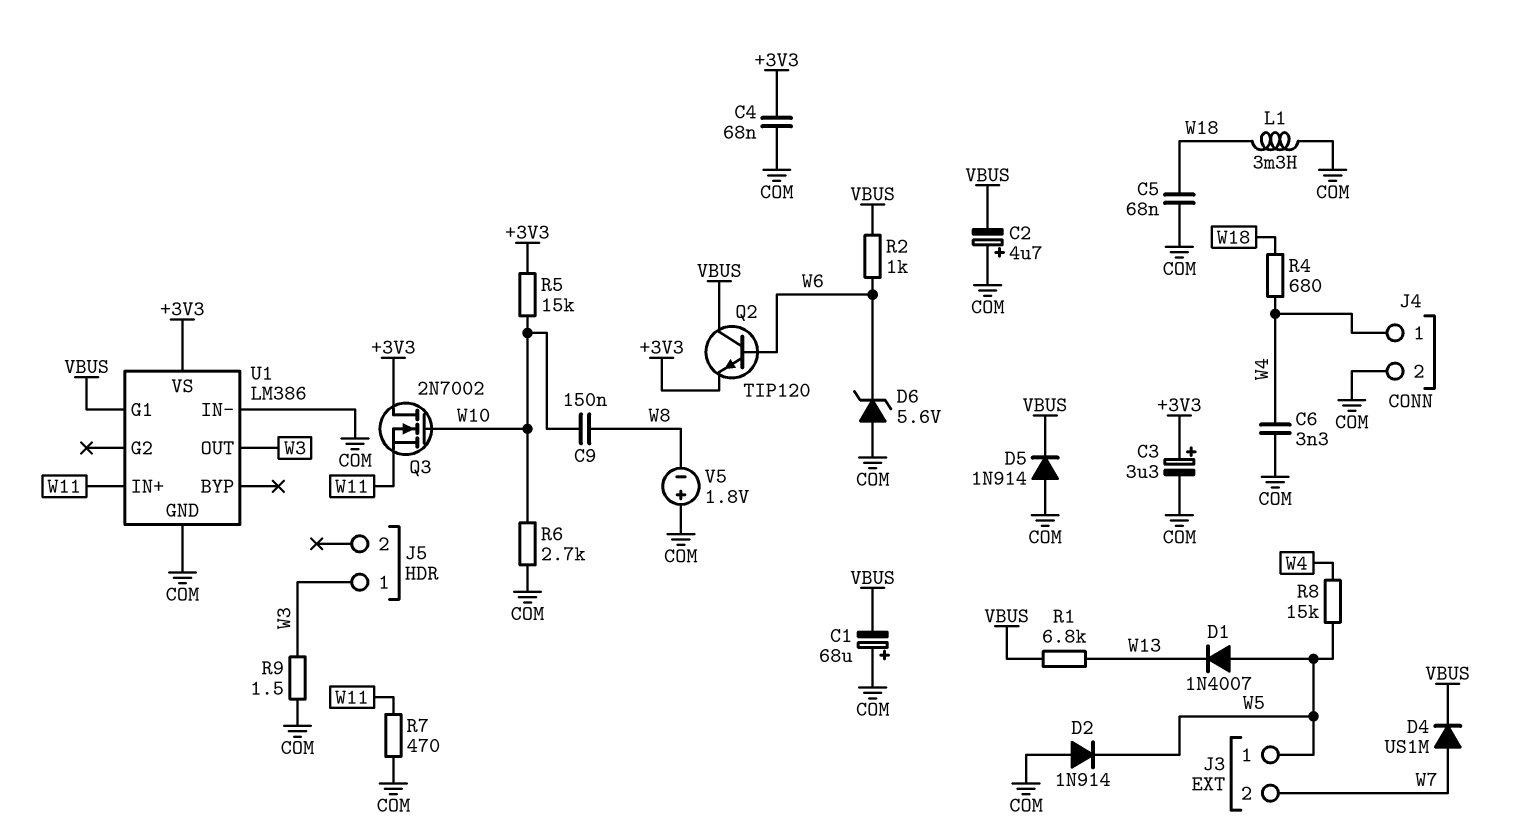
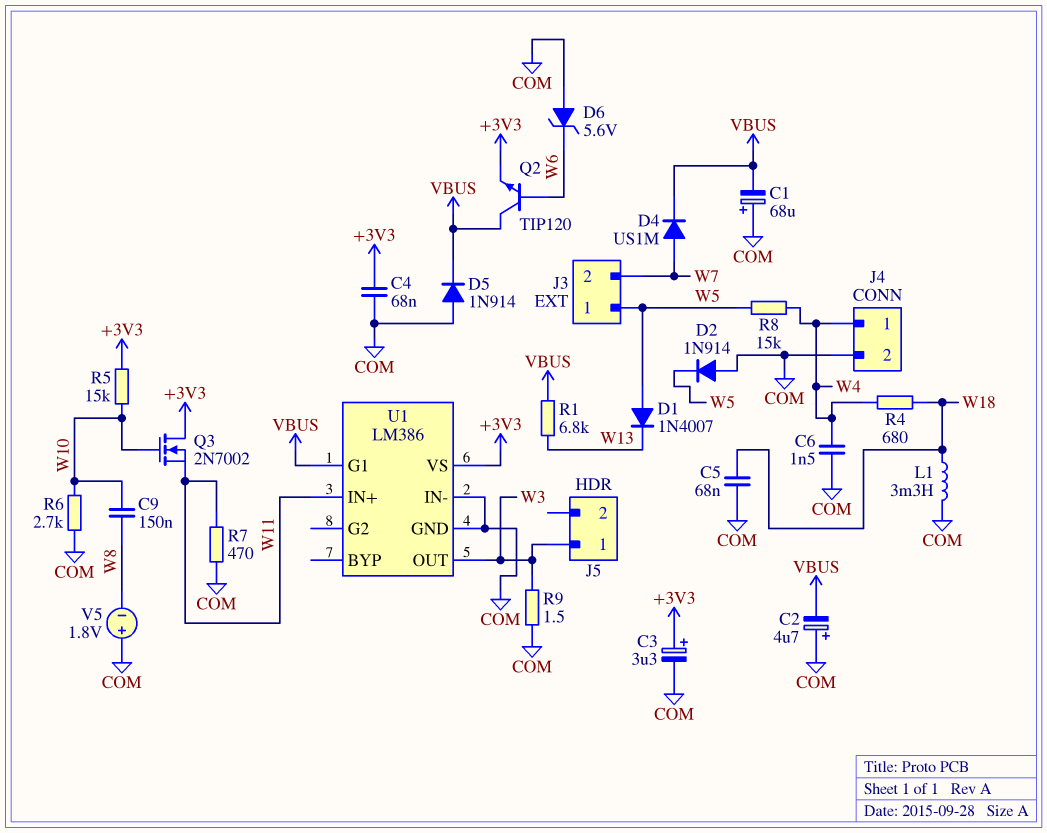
C6: 3.3nF (COM, W4) -> 1.5nF (COM, W4)
R2: 1k (VBUS, W6) -> none

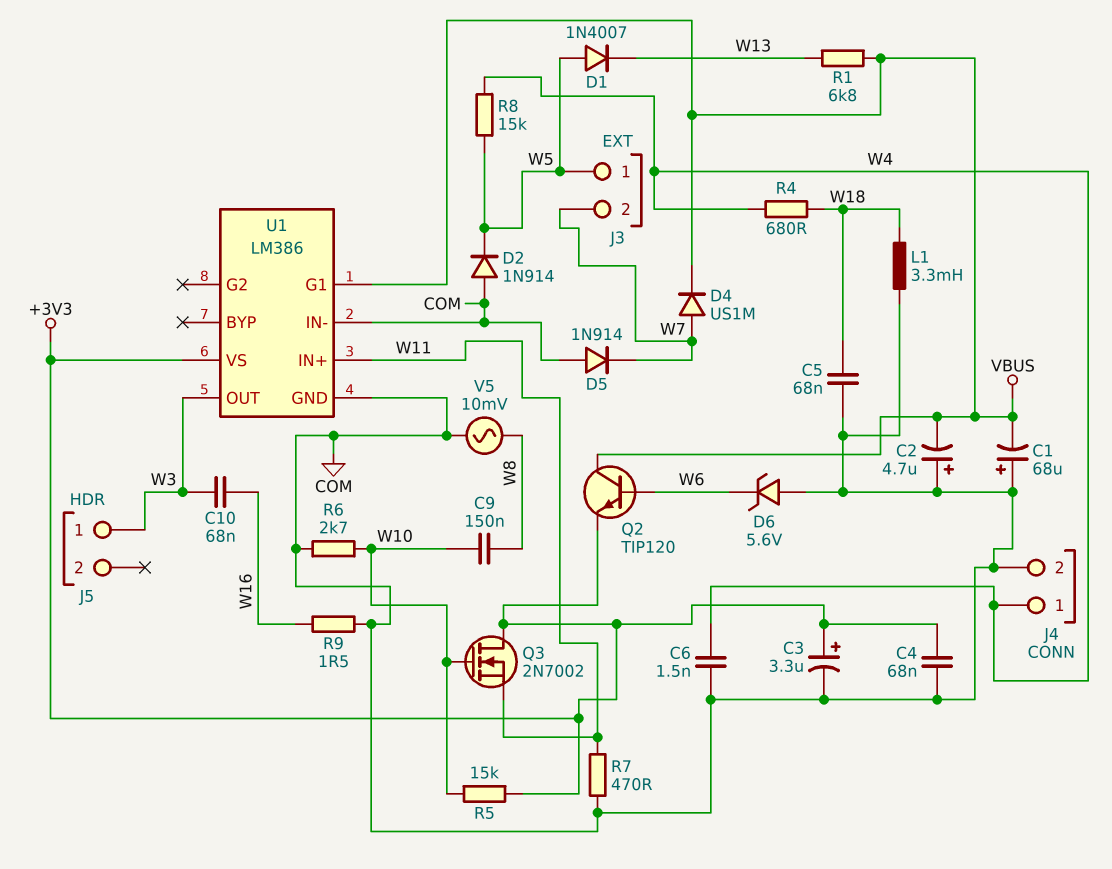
C10: none -> 68nF (W3, W16)
D5: diode 1N914 (A COM, K VBUS) -> diode 1N914 (A COM, K W7)
R9: 1.5 (COM, W3) -> 1.5 (COM, W16)
V5: 1.8V (plus COM, minus W8) -> AC 10mV (COM, W8)

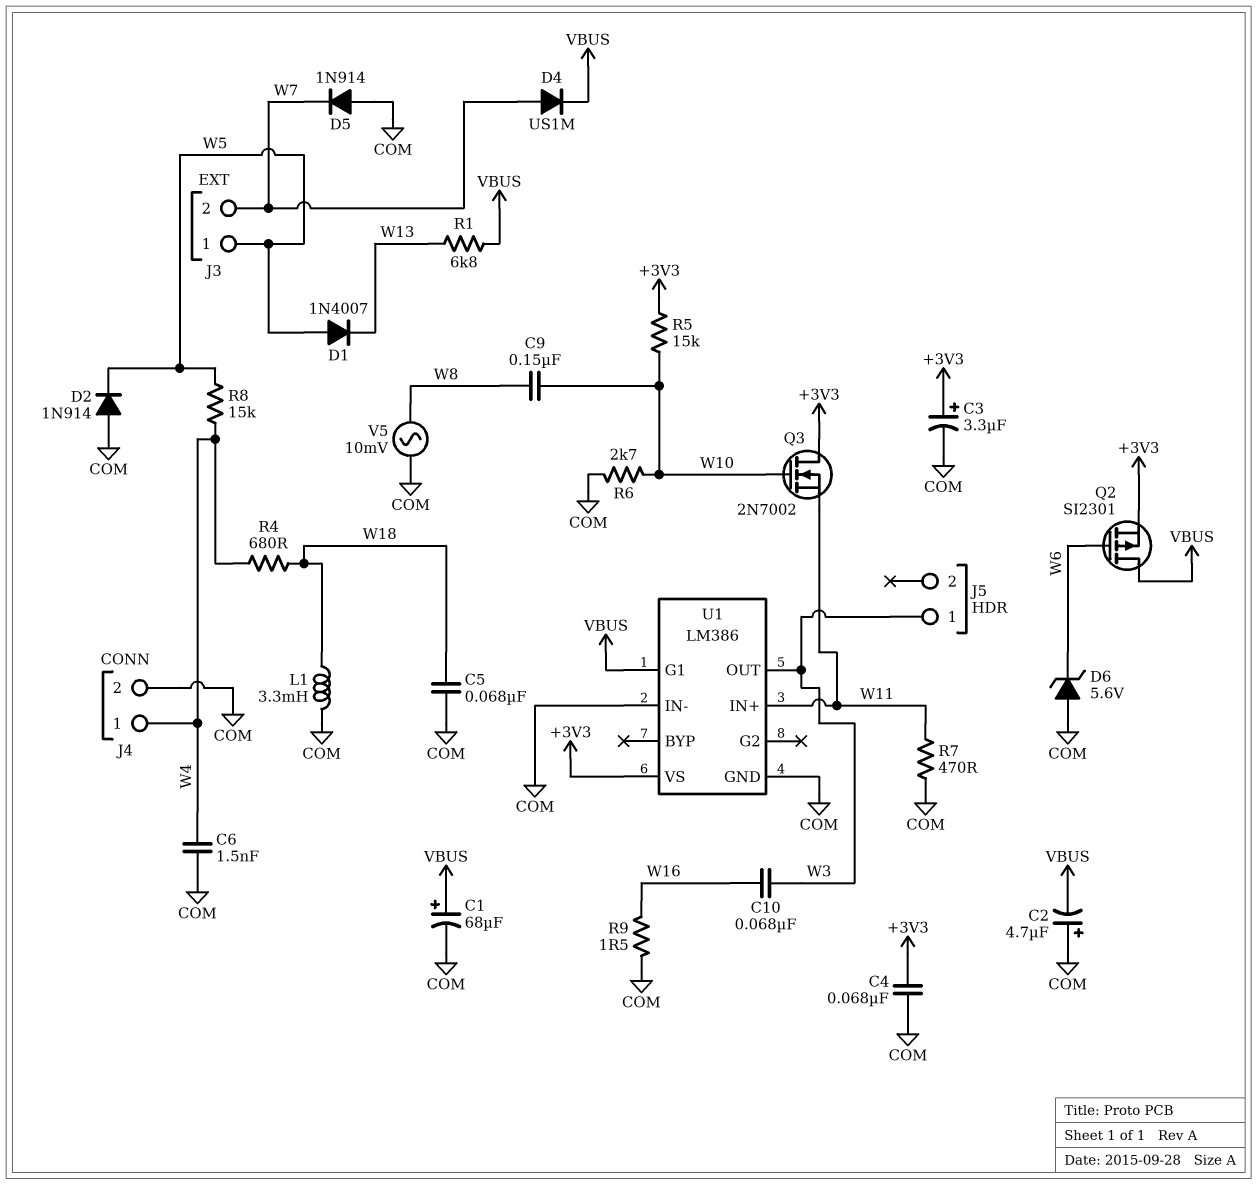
C1: 68uF (plus COM, minus VBUS) -> 68uF (plus VBUS, minus COM)
Q2: NPN TIP120 (B W6, C VBUS, E +3V3) -> PMOS SI2301 (G W6, D VBUS, S +3V3)

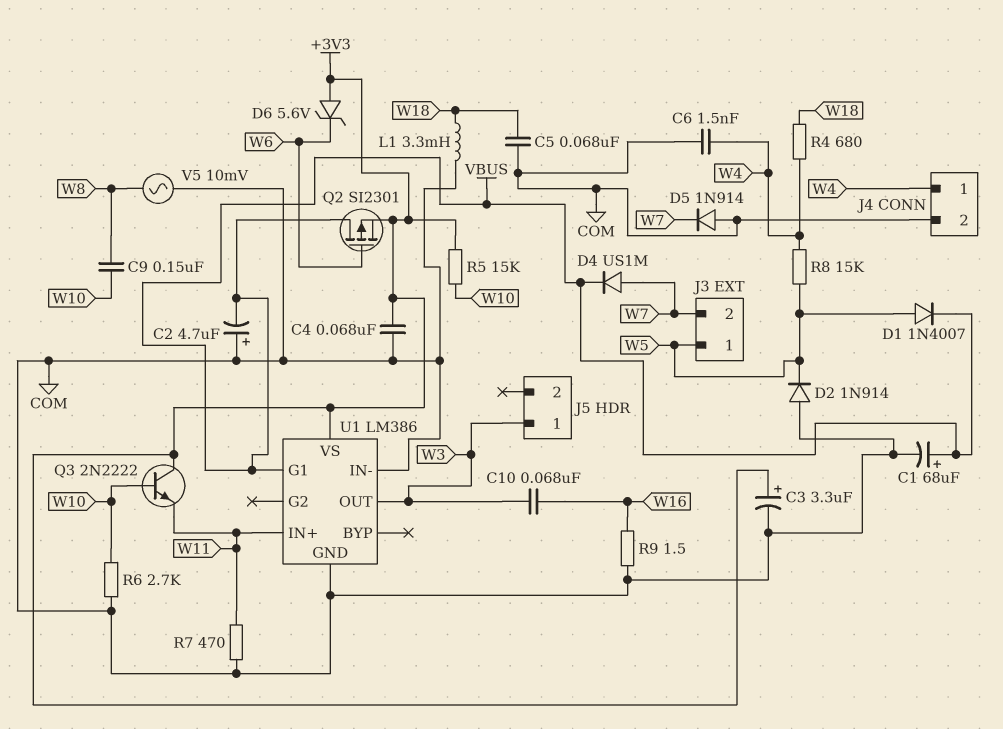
D1: diode 1N4007 (A W5, K W13) -> diode 1N4007 (A W5, K VBUS)
D6: zener 5.6V (A COM, K W6) -> zener 5.6V (A +3V3, K W6)
Q3: NMOS 2N7002 (G W10, D +3V3, S W11) -> NPN 2N2222 (B W10, C +3V3, E W11)
R1: 6.8k (VBUS, W13) -> none

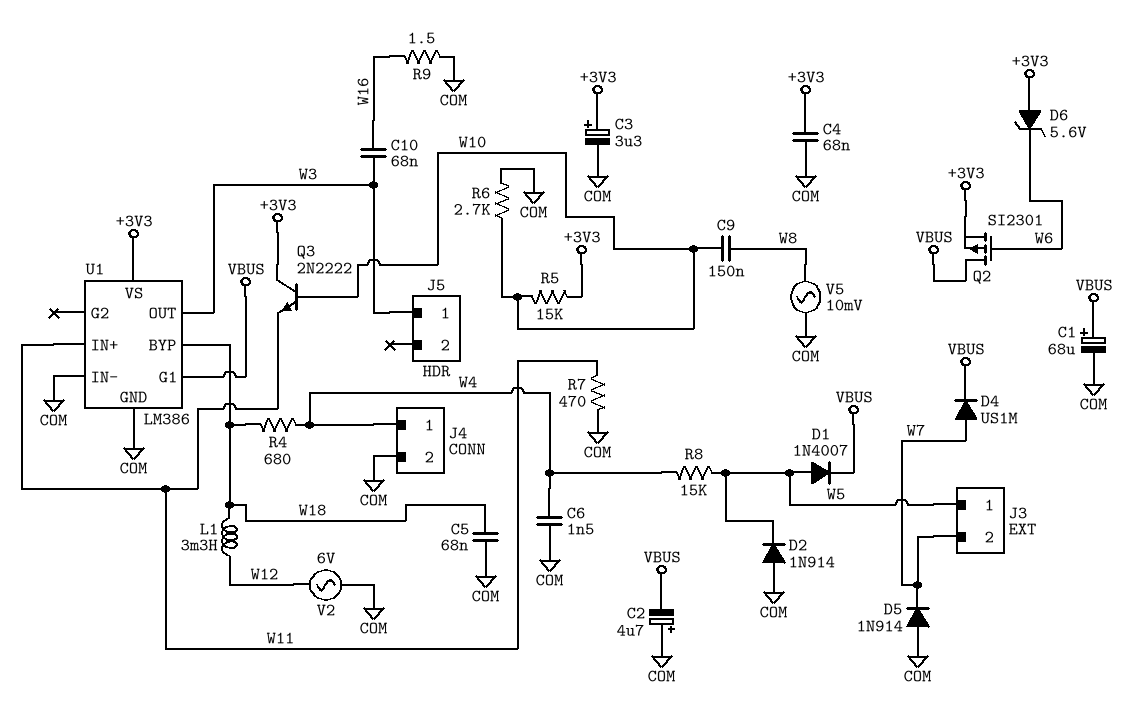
L1: 3.3mH (COM, W18) -> 3.3mH (W12, W18)
U1 pin BYP: none -> W18
V2: none -> AC 6V (COM, W12)

